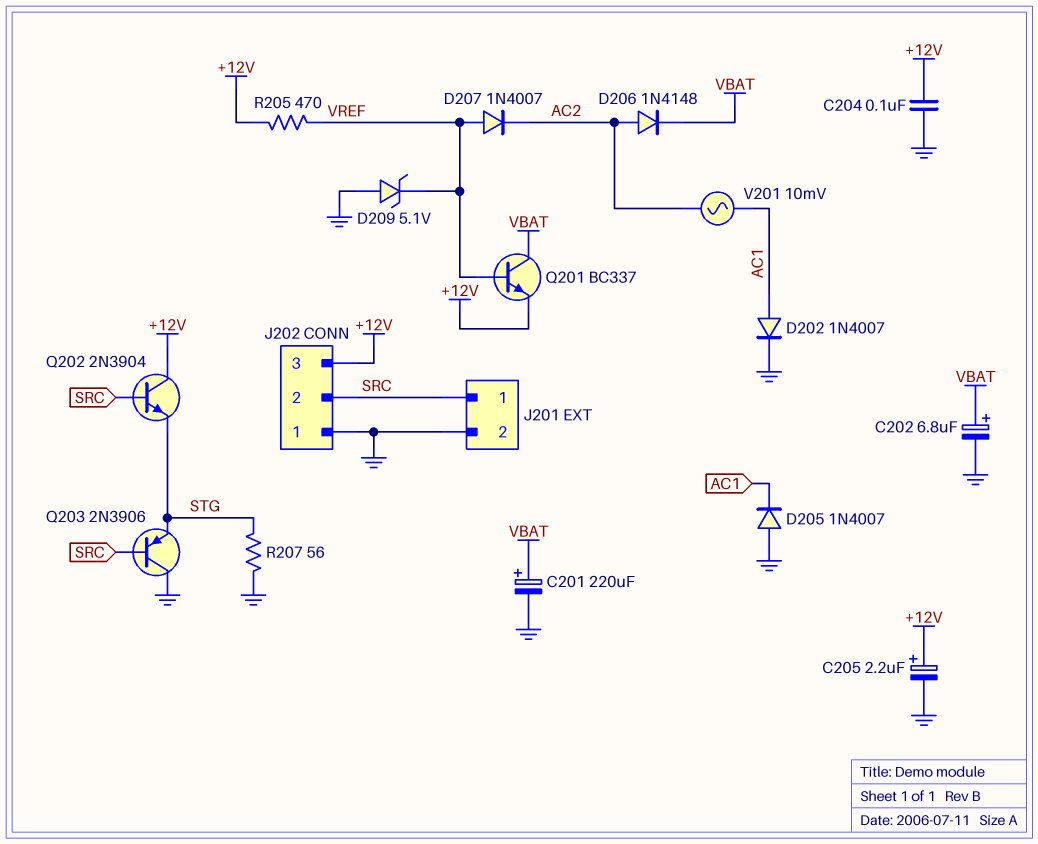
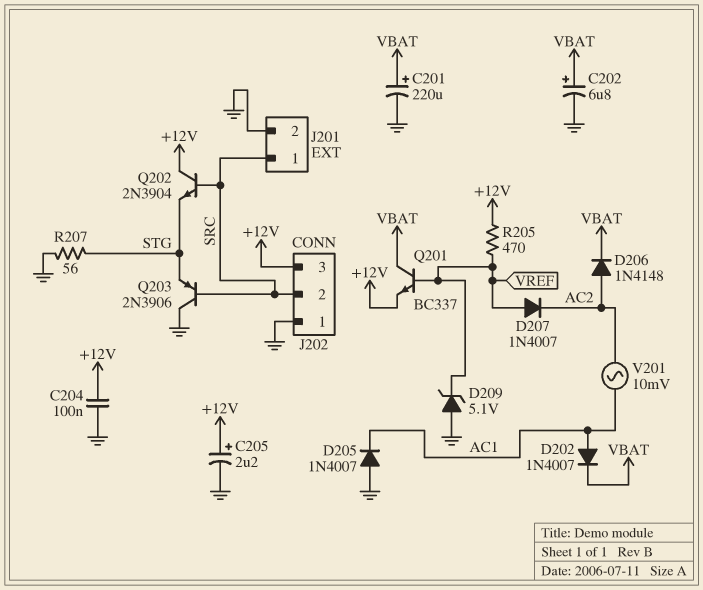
D202: diode 1N4007 (A AC1, K GND) -> diode 1N4007 (A AC1, K VBAT)

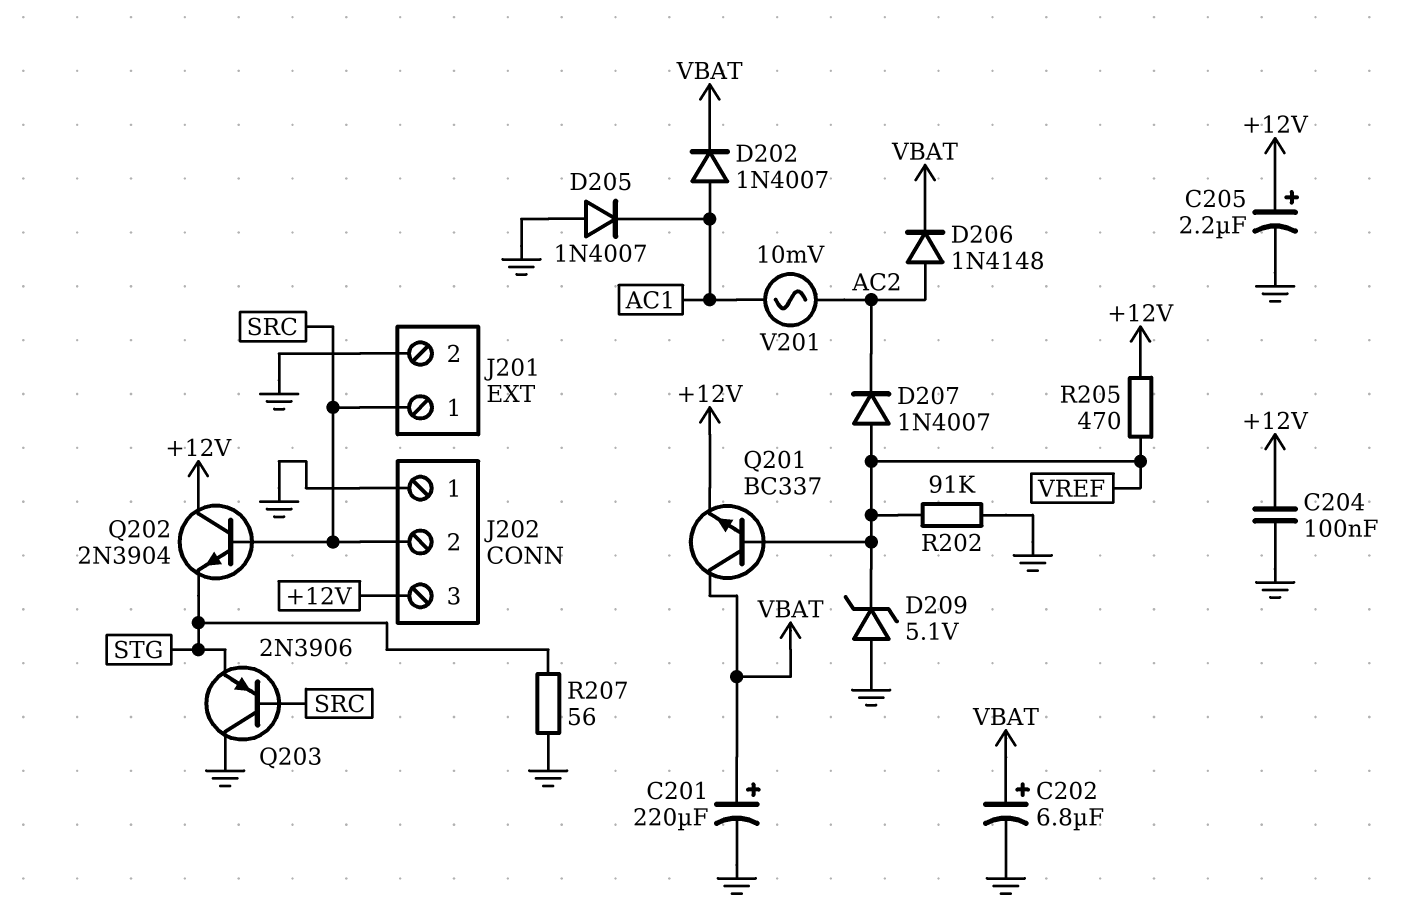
R202: none -> 91k (GND, VREF)

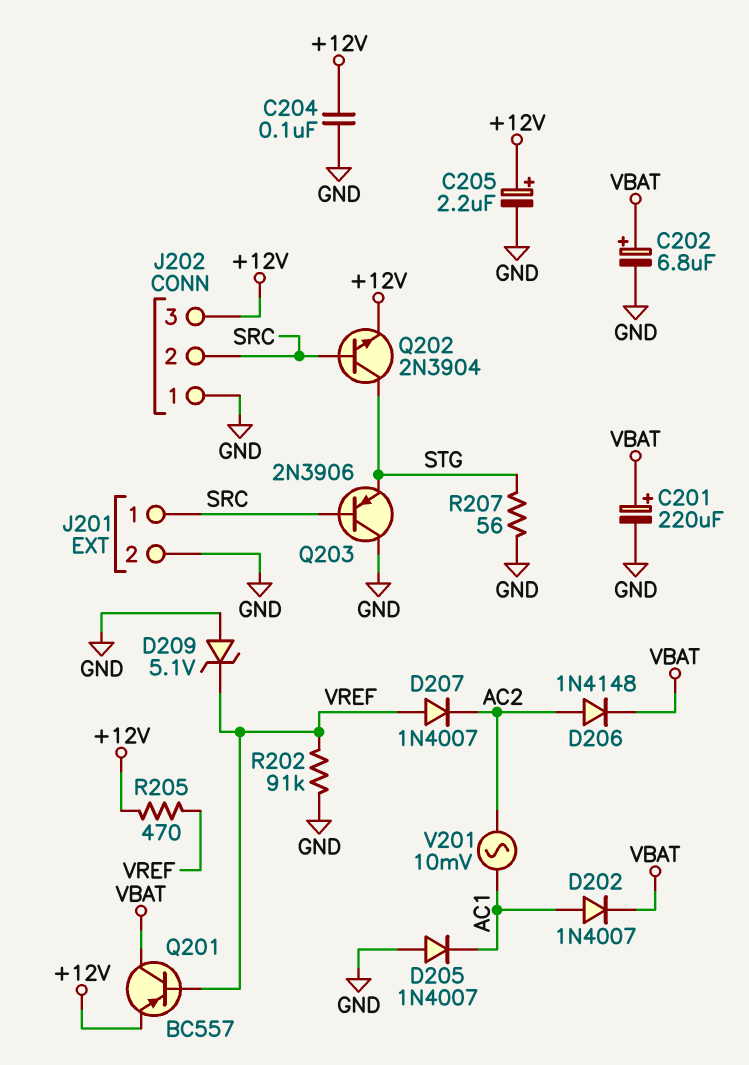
Q201: NPN BC337 (B VREF, C VBAT, E +12V) -> PNP BC557 (B VREF, C VBAT, E +12V)
Q202: NPN 2N3904 (B SRC, C +12V, E STG) -> NPN 2N3904 (B SRC, C STG, E +12V)

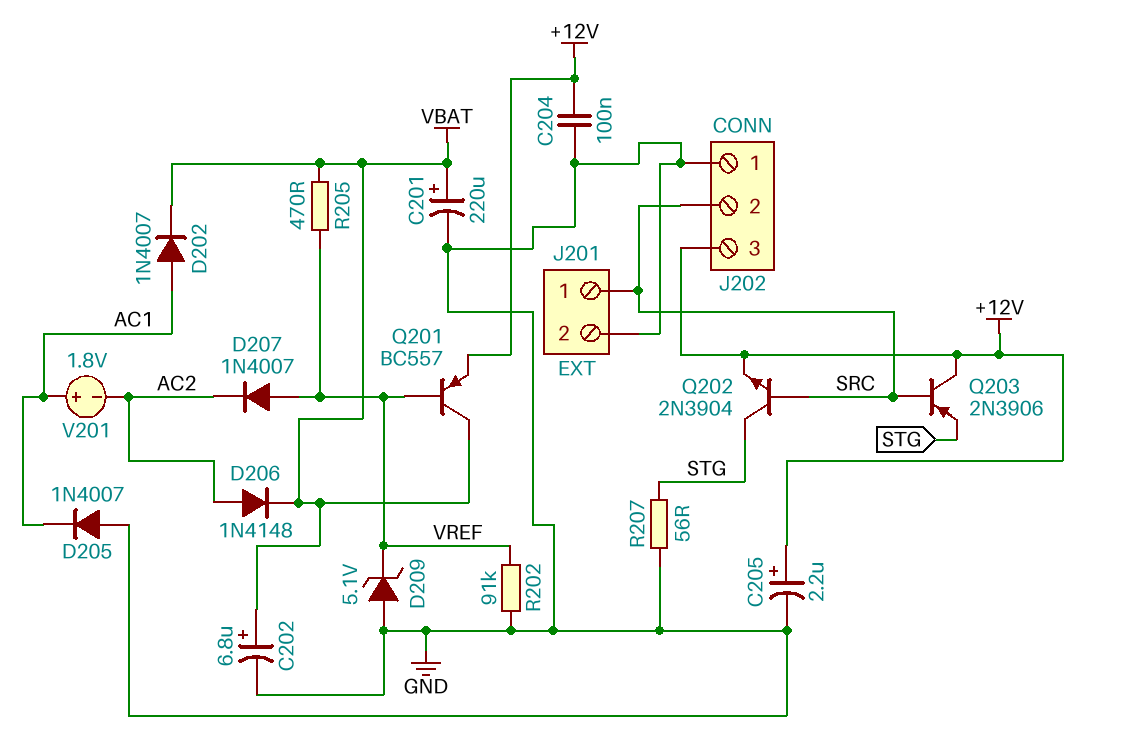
Q203: PNP 2N3906 (B SRC, C GND, E STG) -> PNP 2N3906 (B SRC, C +12V, E STG)
R205: 470 (+12V, VREF) -> 470 (VBAT, VREF)
V201: AC 10mV (AC1, AC2) -> 1.8V (plus AC1, minus AC2)

